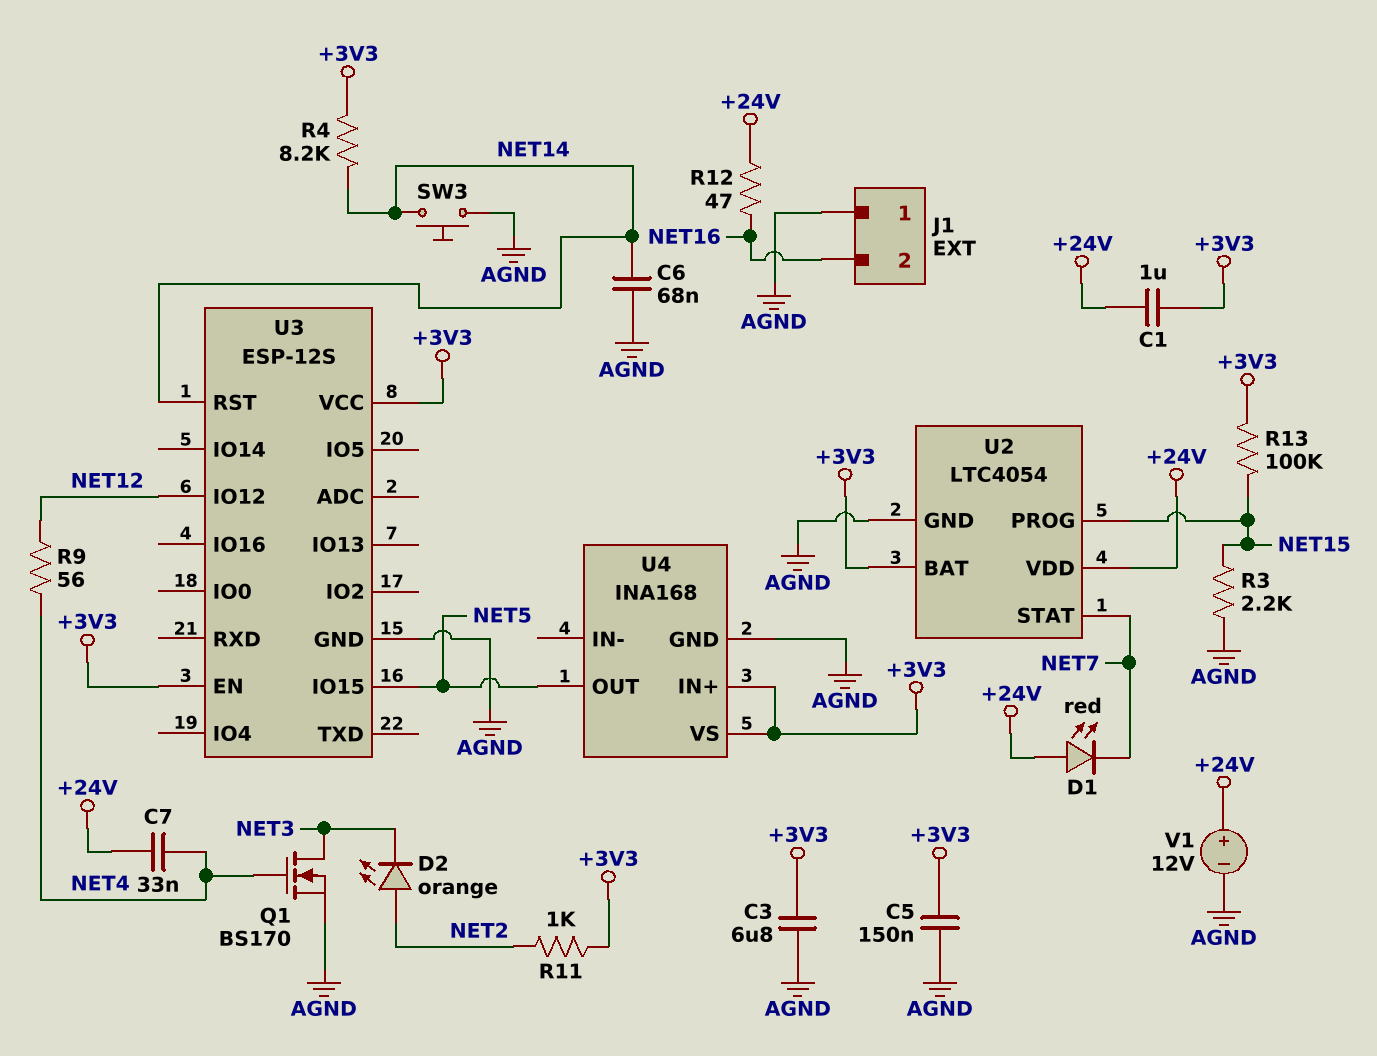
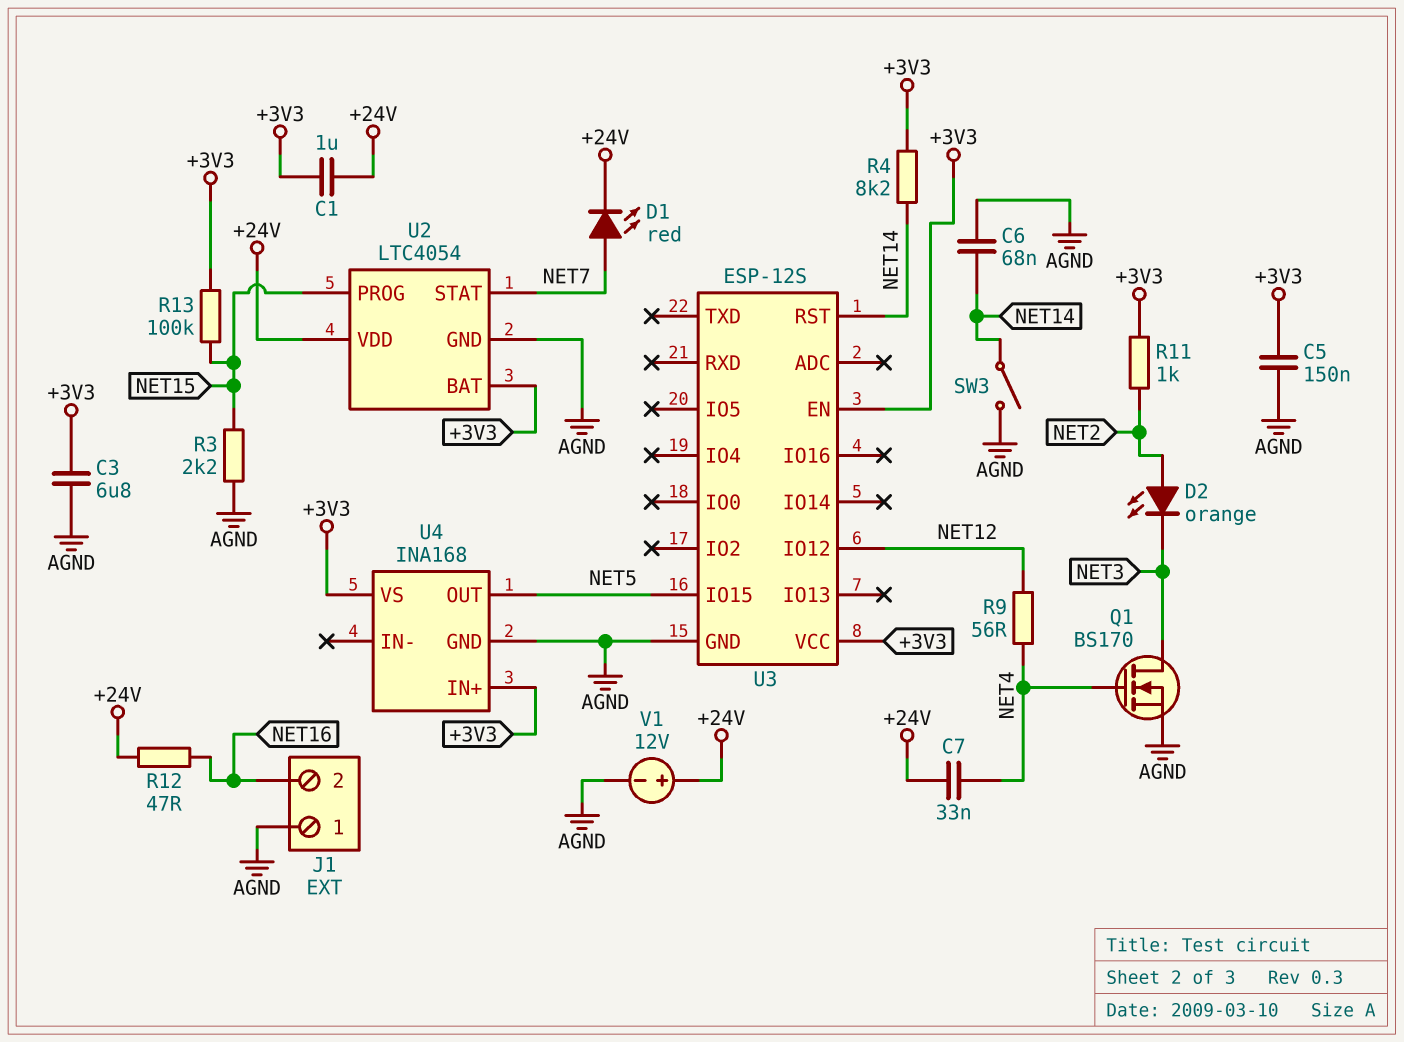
D1: LED red (A +24V, K NET7) -> LED red (A NET7, K +24V)
SW3: button (AGND, NET14) -> switch (AGND, NET14)

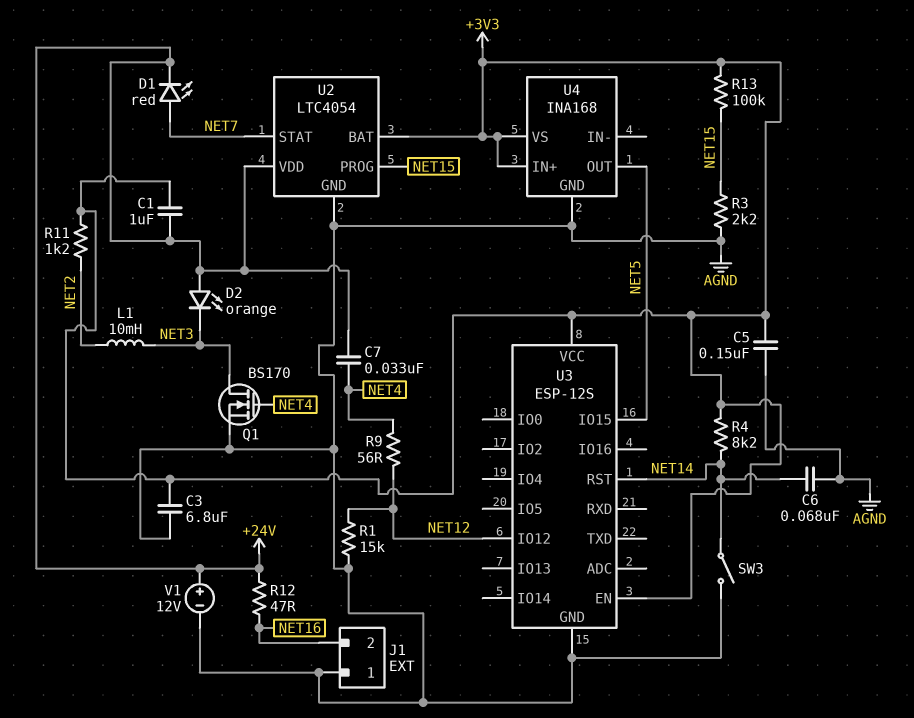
D2: LED orange (A NET2, K NET3) -> LED orange (A +24V, K NET3)
L1: none -> 10mH (NET2, NET3)
R1: none -> 15k (AGND, NET12)
R11: 1k (+3V3, NET2) -> 1.2k (+3V3, NET2)

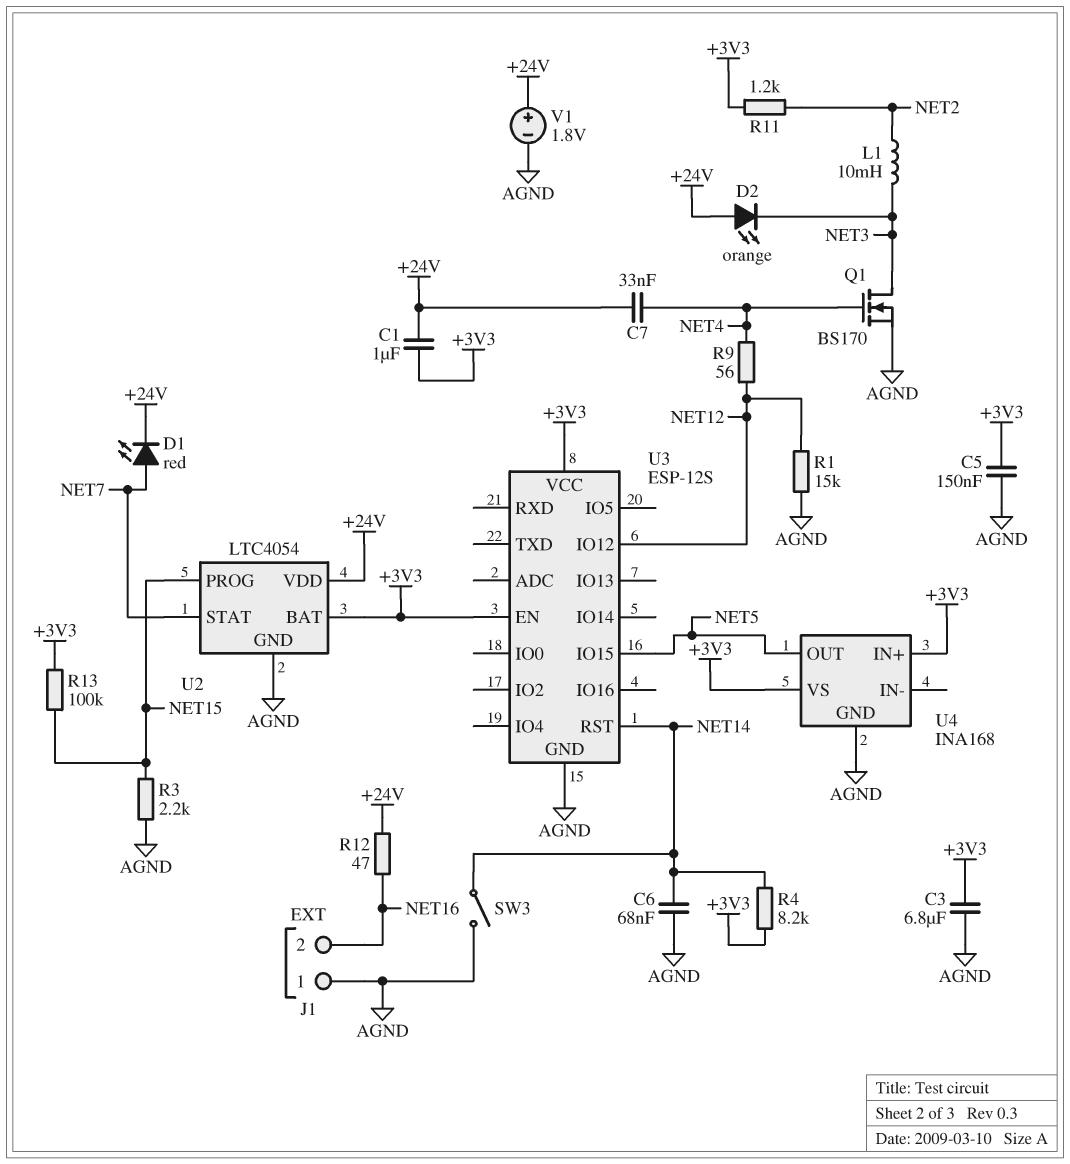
V1: 12V (plus +24V, minus AGND) -> 1.8V (plus +24V, minus AGND)

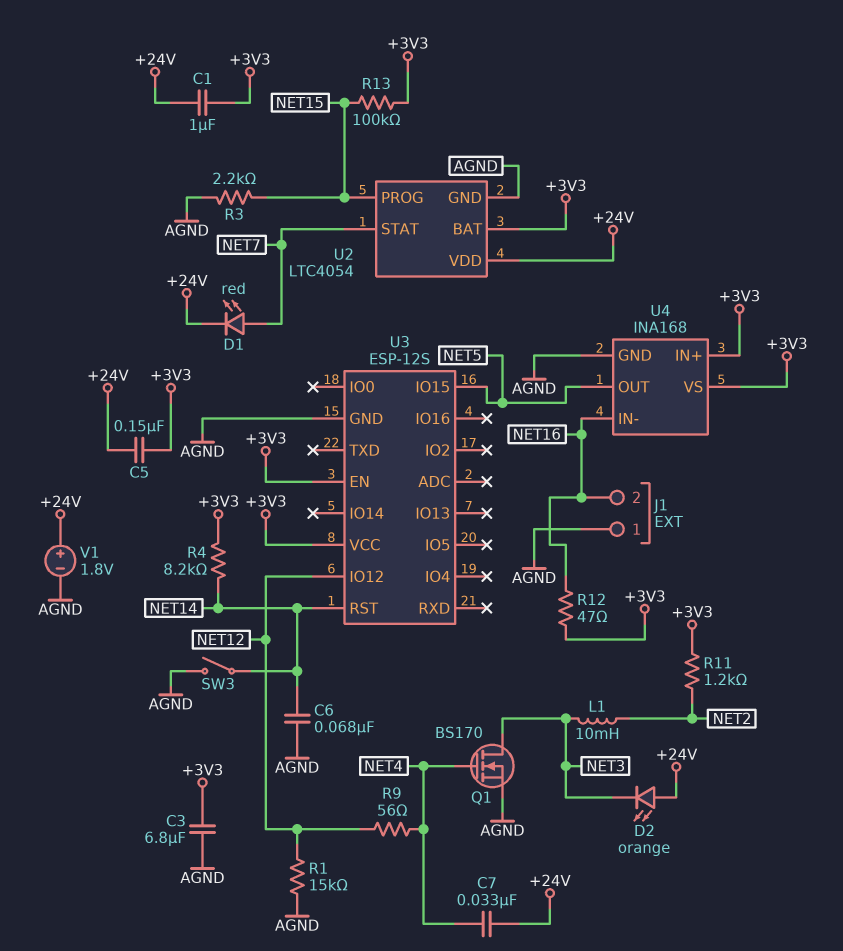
C5: 150nF (+3V3, AGND) -> 150nF (+3V3, +24V)
R12: 47 (+24V, NET16) -> 47 (+3V3, NET16)
U4 pin IN-: none -> NET16

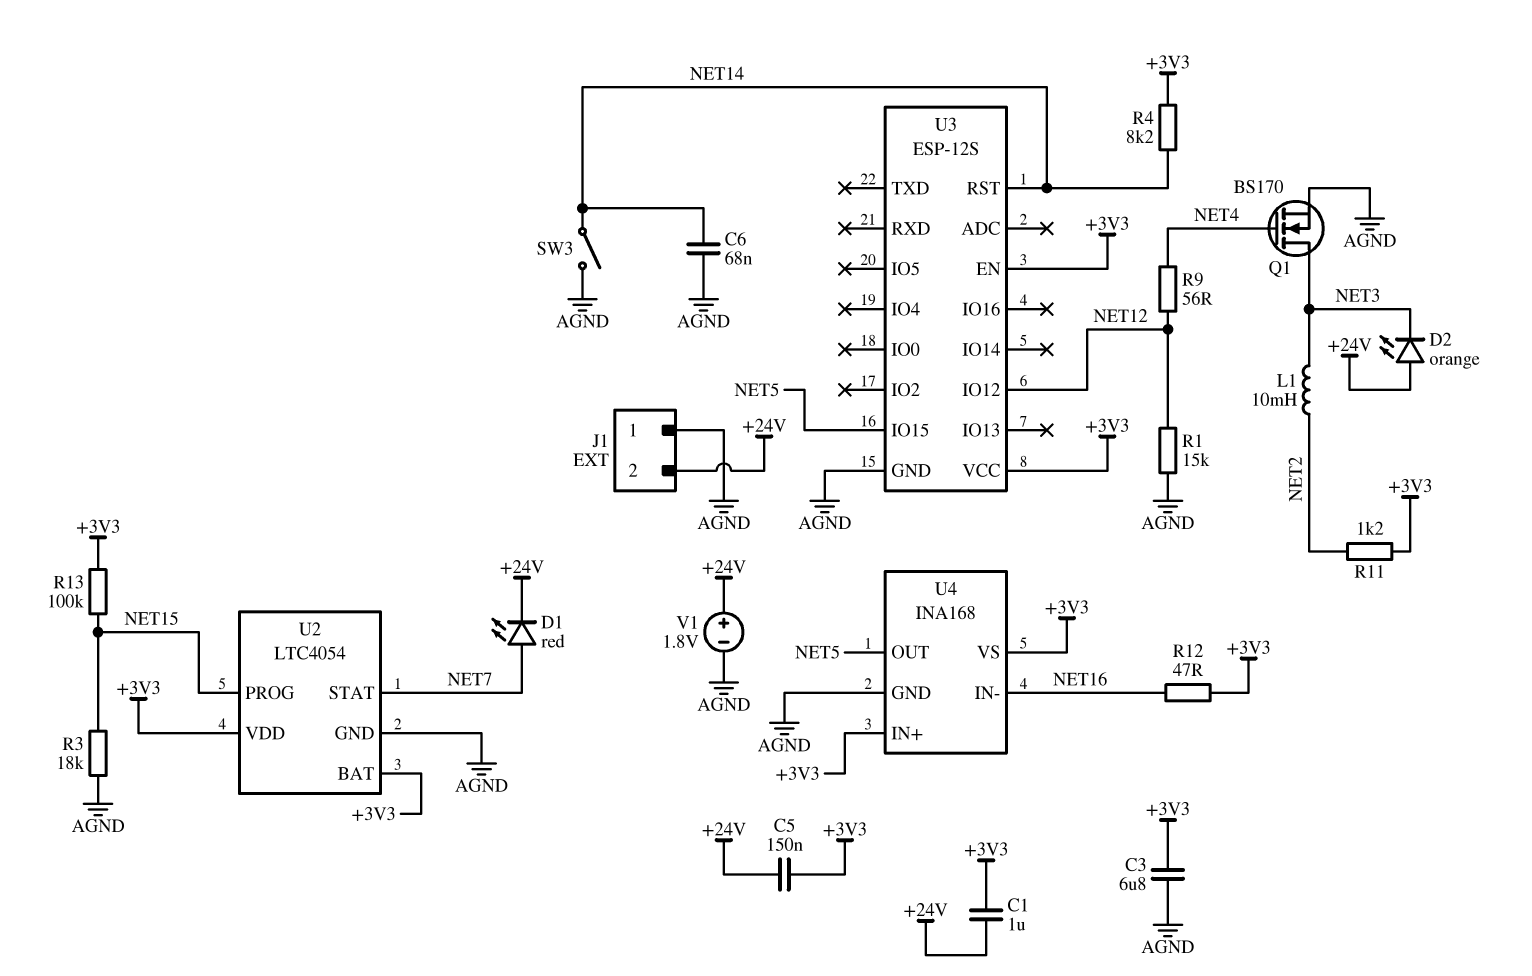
C7: 33nF (+24V, NET4) -> none
J1 pin 2: NET16 -> +24V
R3: 2.2k (AGND, NET15) -> 18k (AGND, NET15)
U2 pin VDD: +24V -> +3V3

